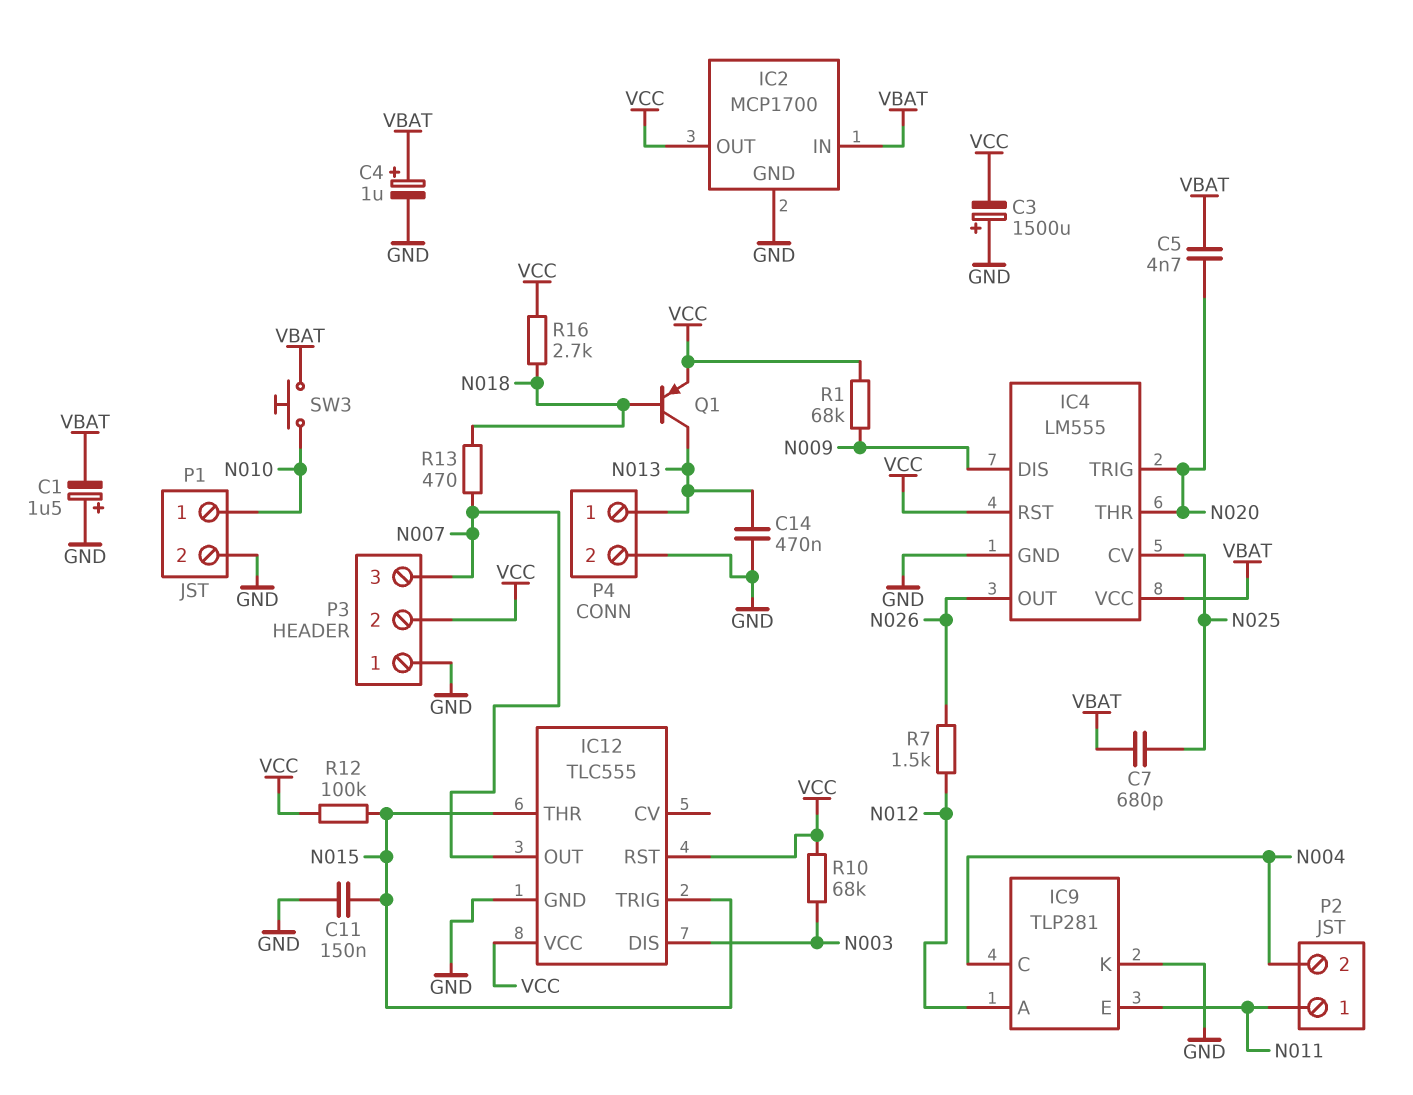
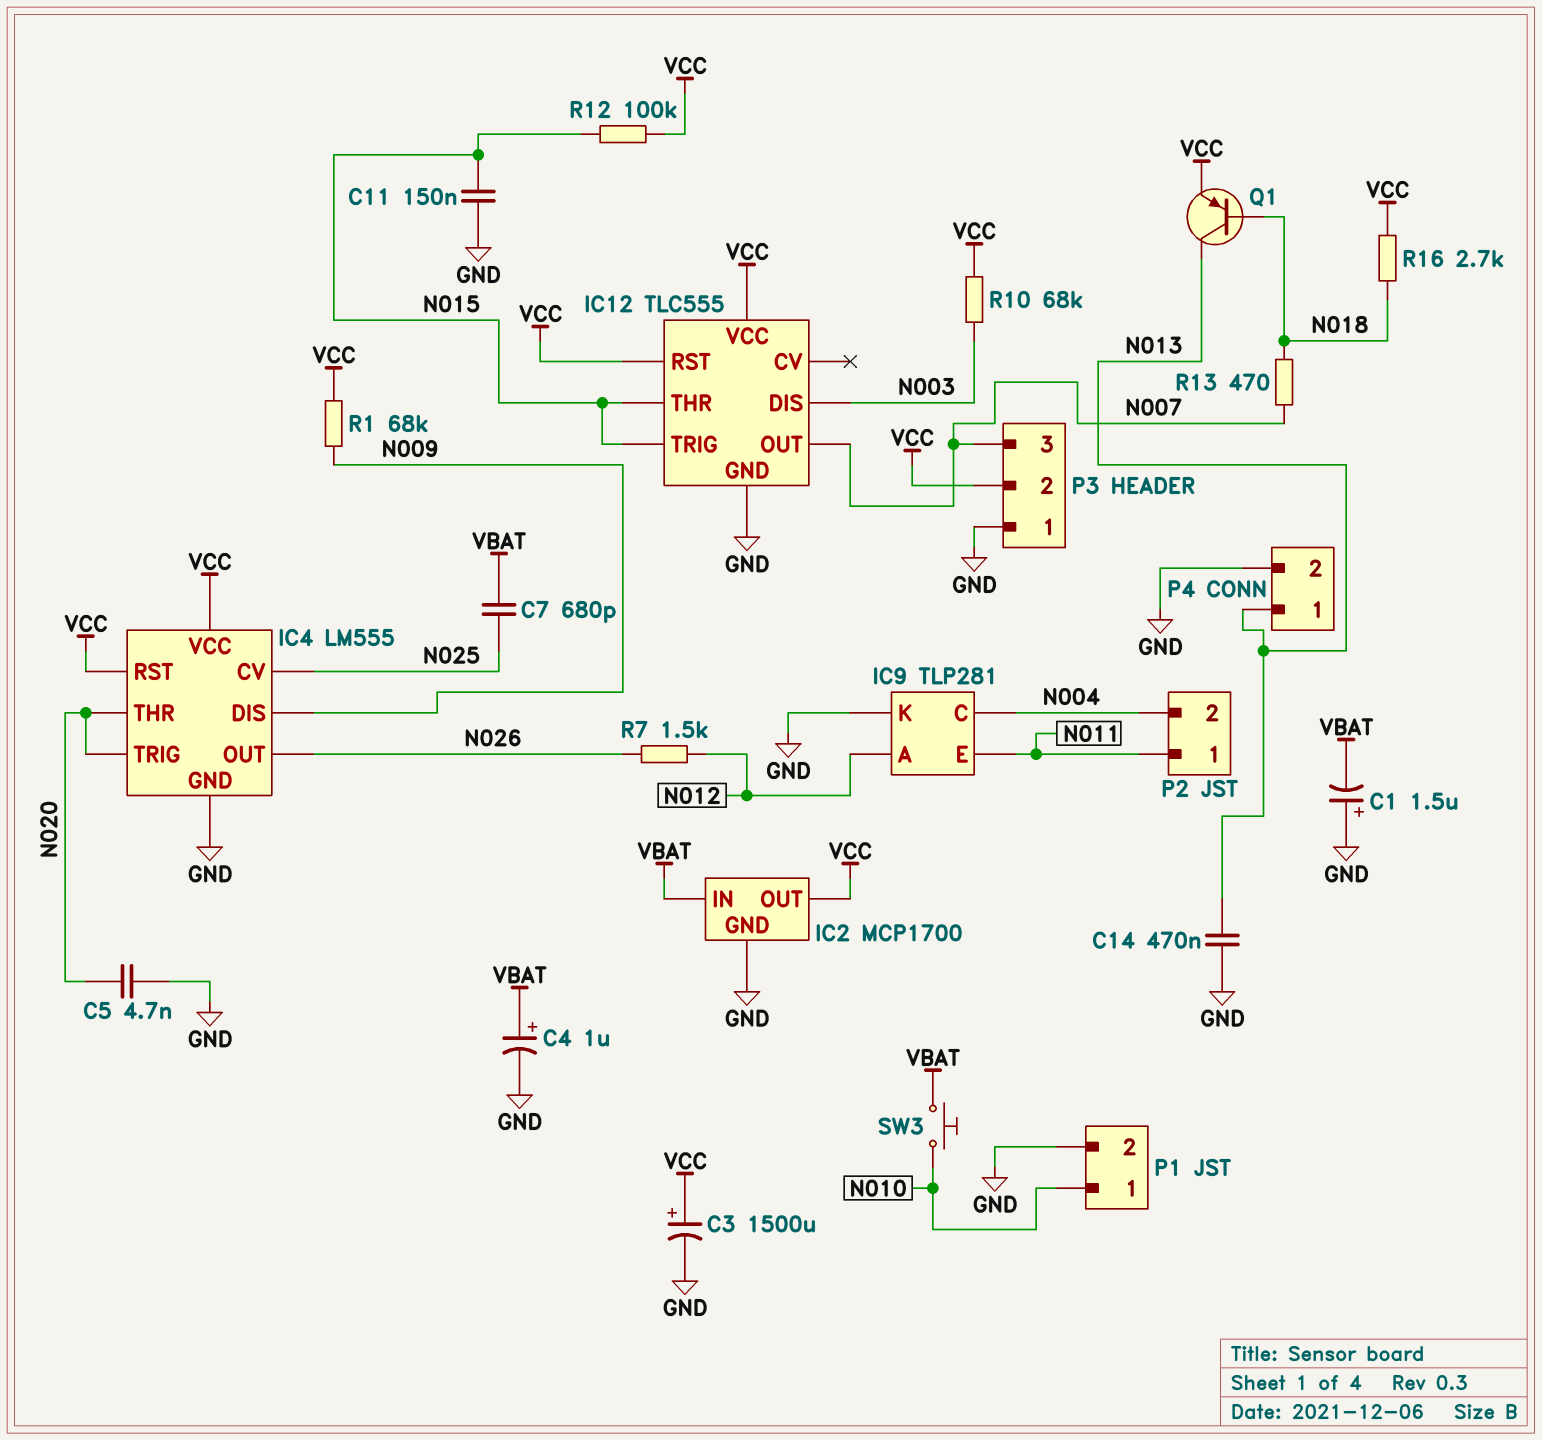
C3: 1500uF (plus GND, minus VCC) -> 1500uF (plus VCC, minus GND)
C5: 4.7nF (N020, VBAT) -> 4.7nF (GND, N020)
IC4 pin VCC: VBAT -> VCC

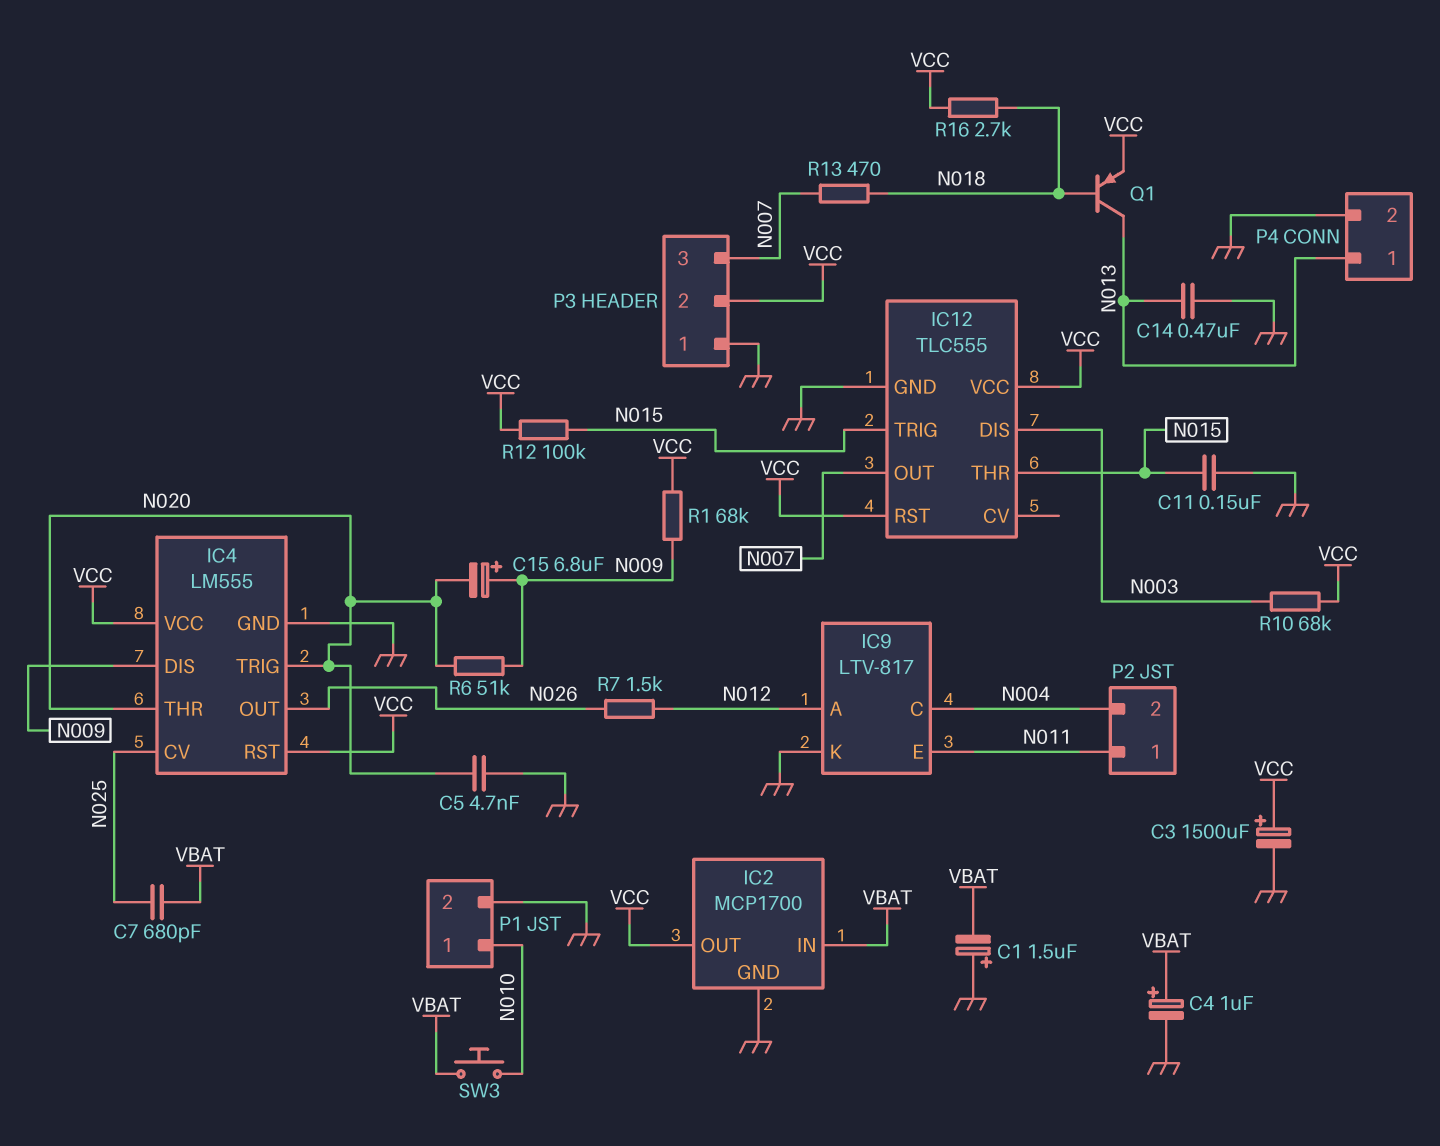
C15: none -> 6.8uF (plus N009, minus N020)
IC9: TLP281 -> LTV-817
R6: none -> 51k (N009, N020)

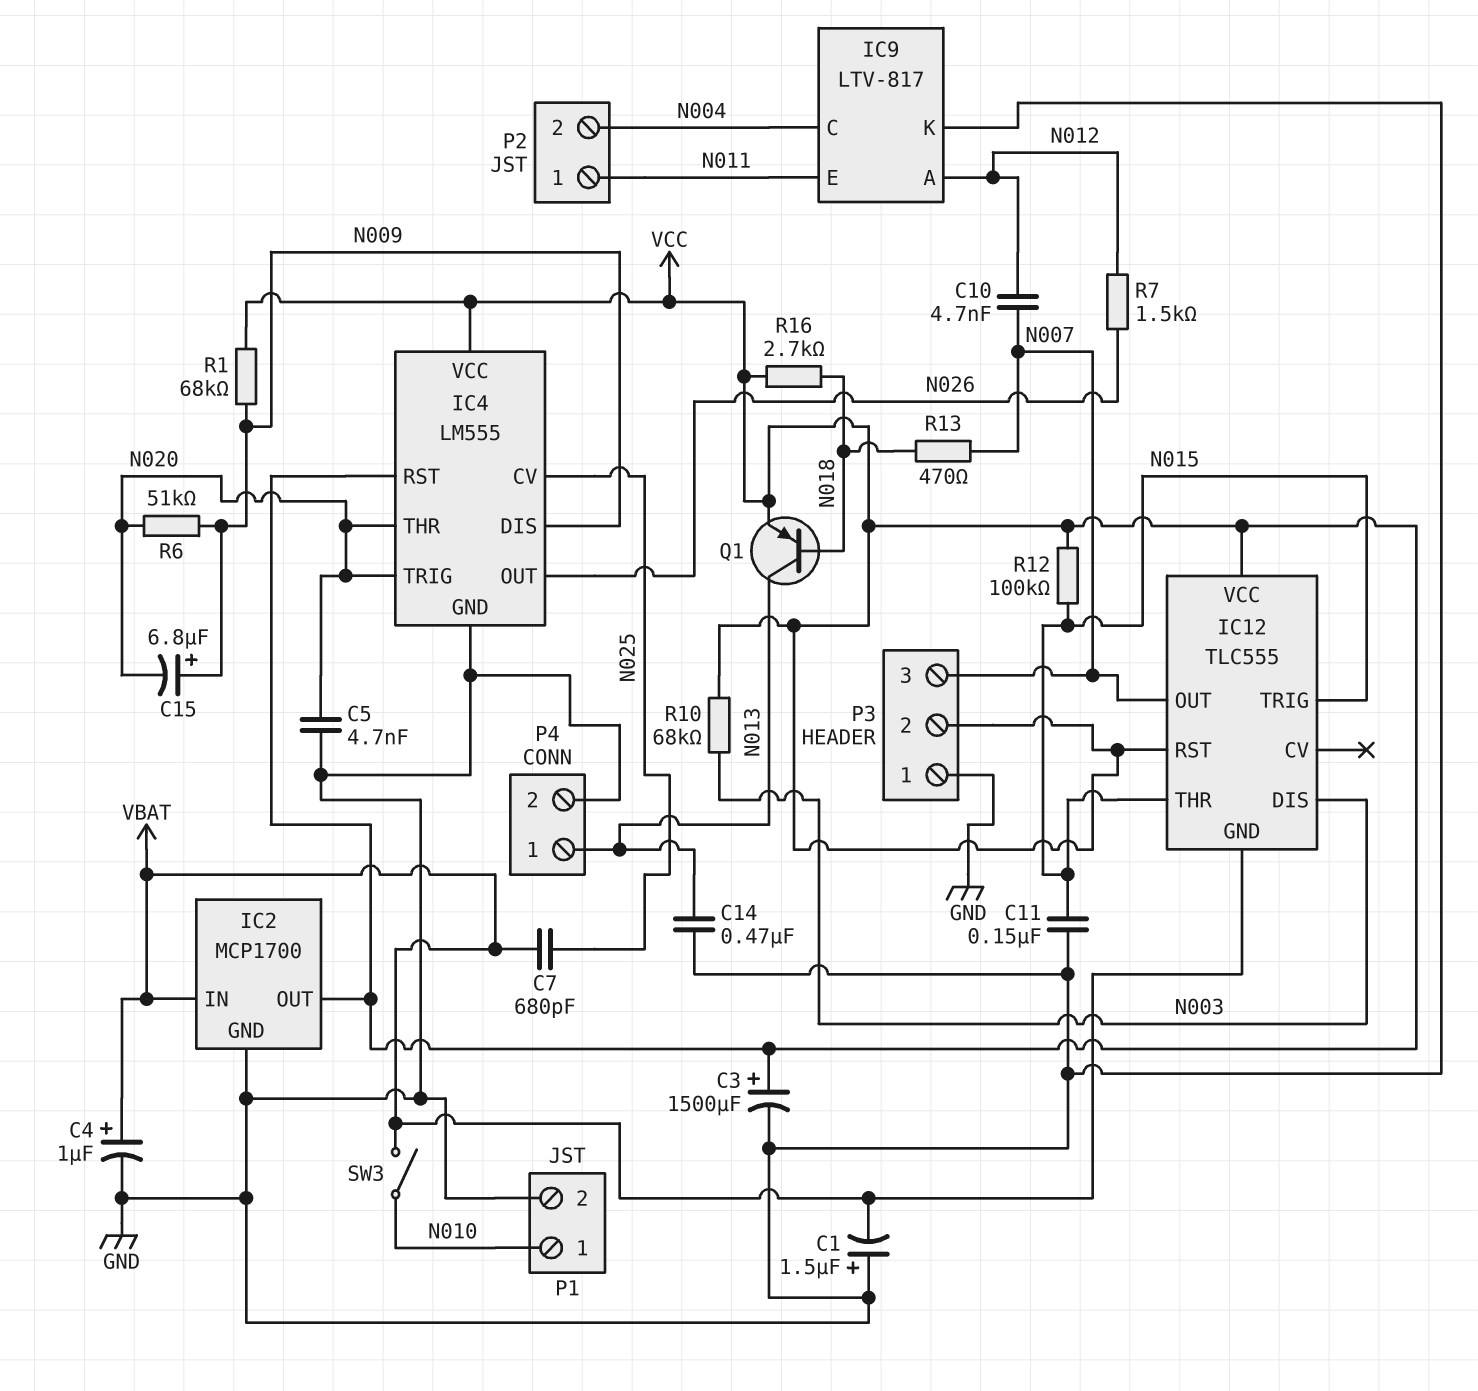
C10: none -> 4.7nF (N007, N012)
IC12 pin GND: GND -> VBAT
SW3: button (N010, VBAT) -> switch (N010, VBAT)

